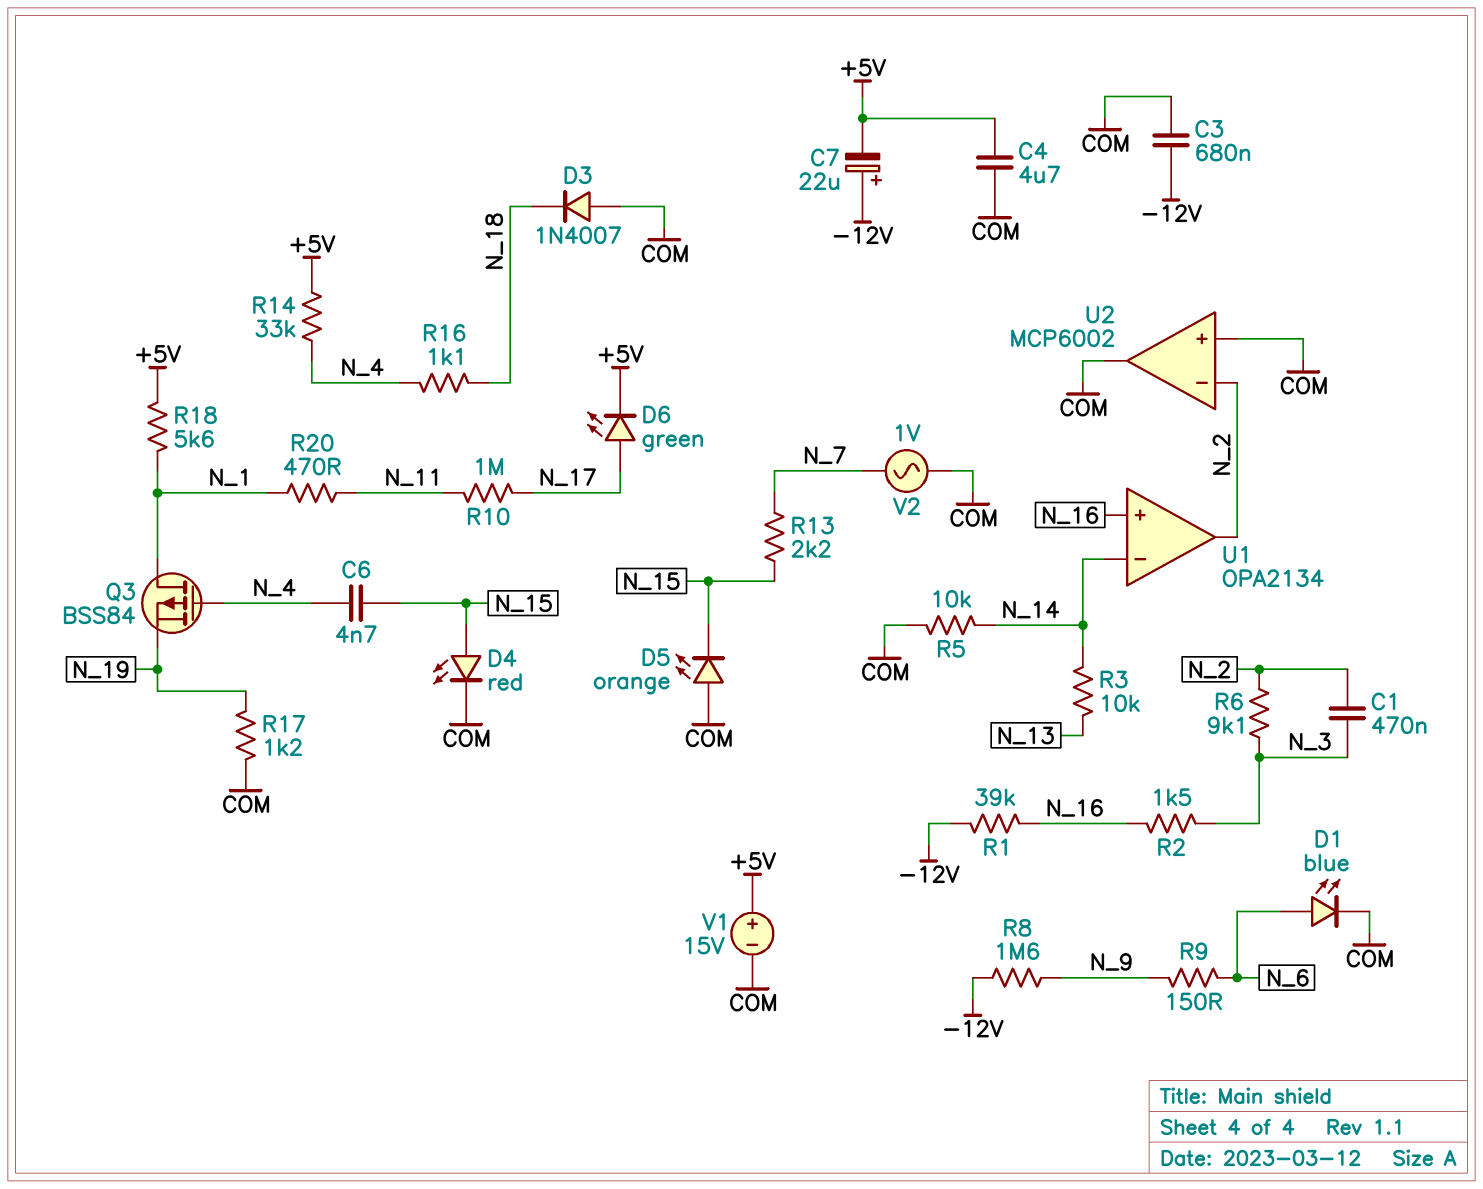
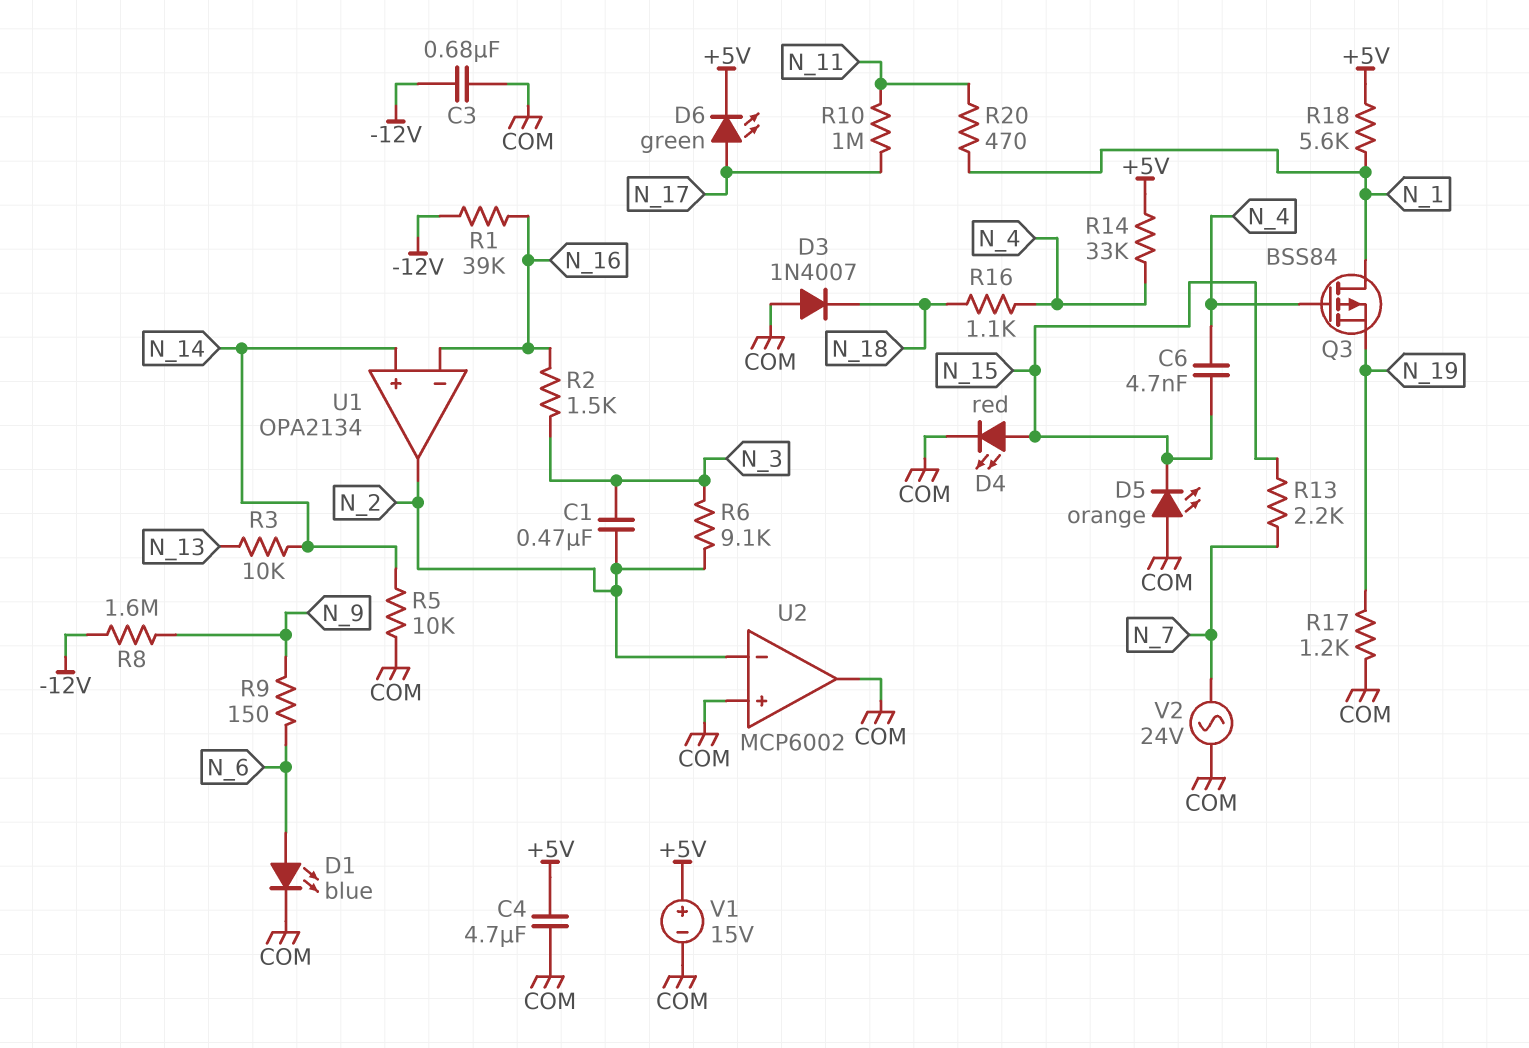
C7: 22uF (plus -12V, minus +5V) -> none
U1 pin in+: N_16 -> N_14
U1 pin in-: N_14 -> N_16
V2: AC 1V (COM, N_7) -> AC 24V (COM, N_7)

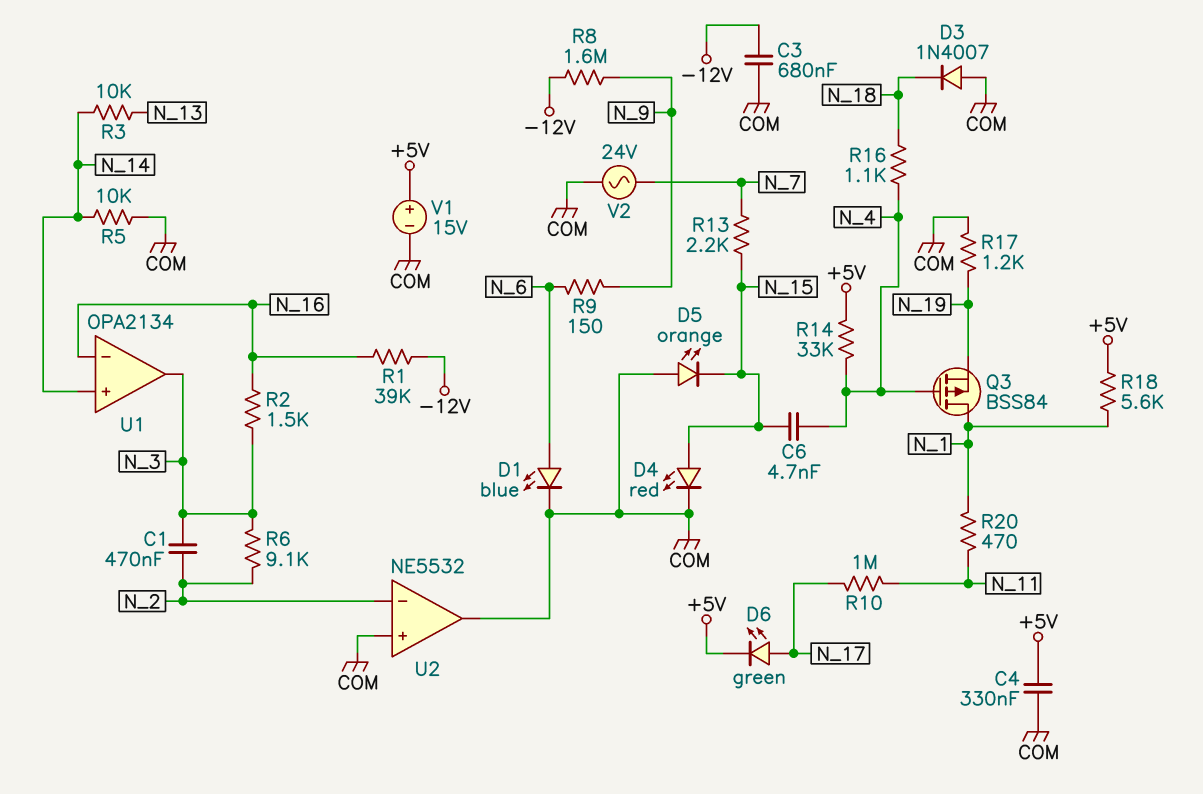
C4: 4.7uF (+5V, COM) -> 330nF (+5V, COM)
U1 pin out: N_2 -> N_3
U2: MCP6002 -> NE5532

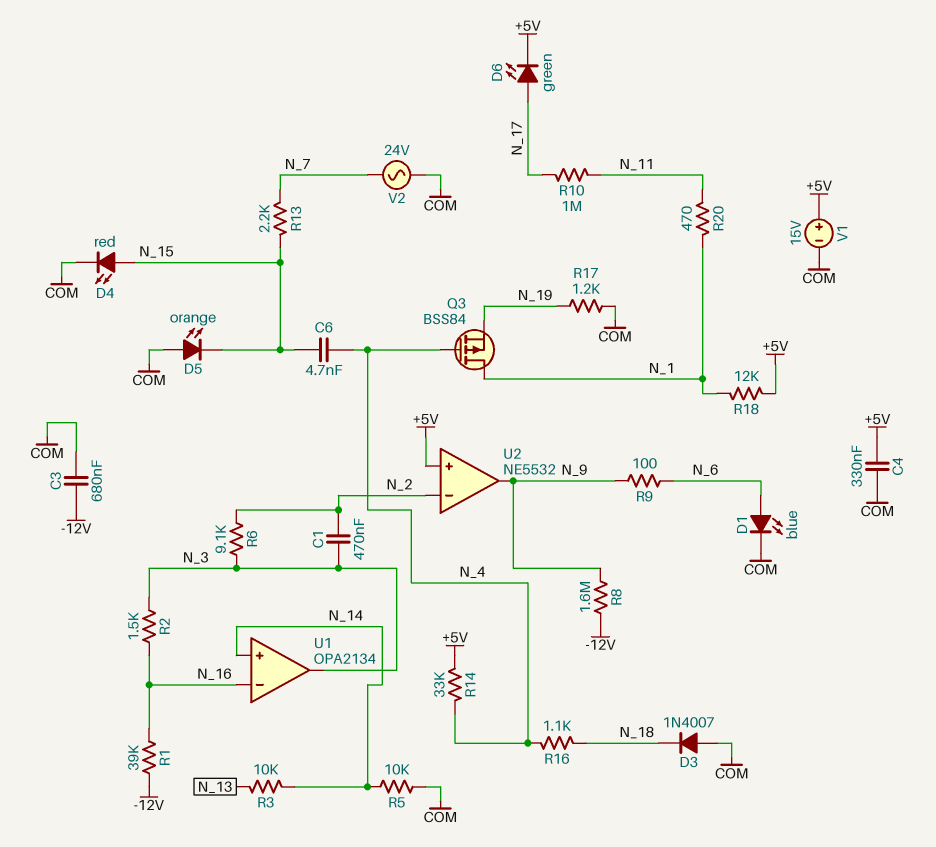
R9: 150 (N_6, N_9) -> 100 (N_6, N_9)
R18: 5.6k (+5V, N_1) -> 12k (+5V, N_1)
U2 pin in+: COM -> +5V
U2 pin out: COM -> N_9

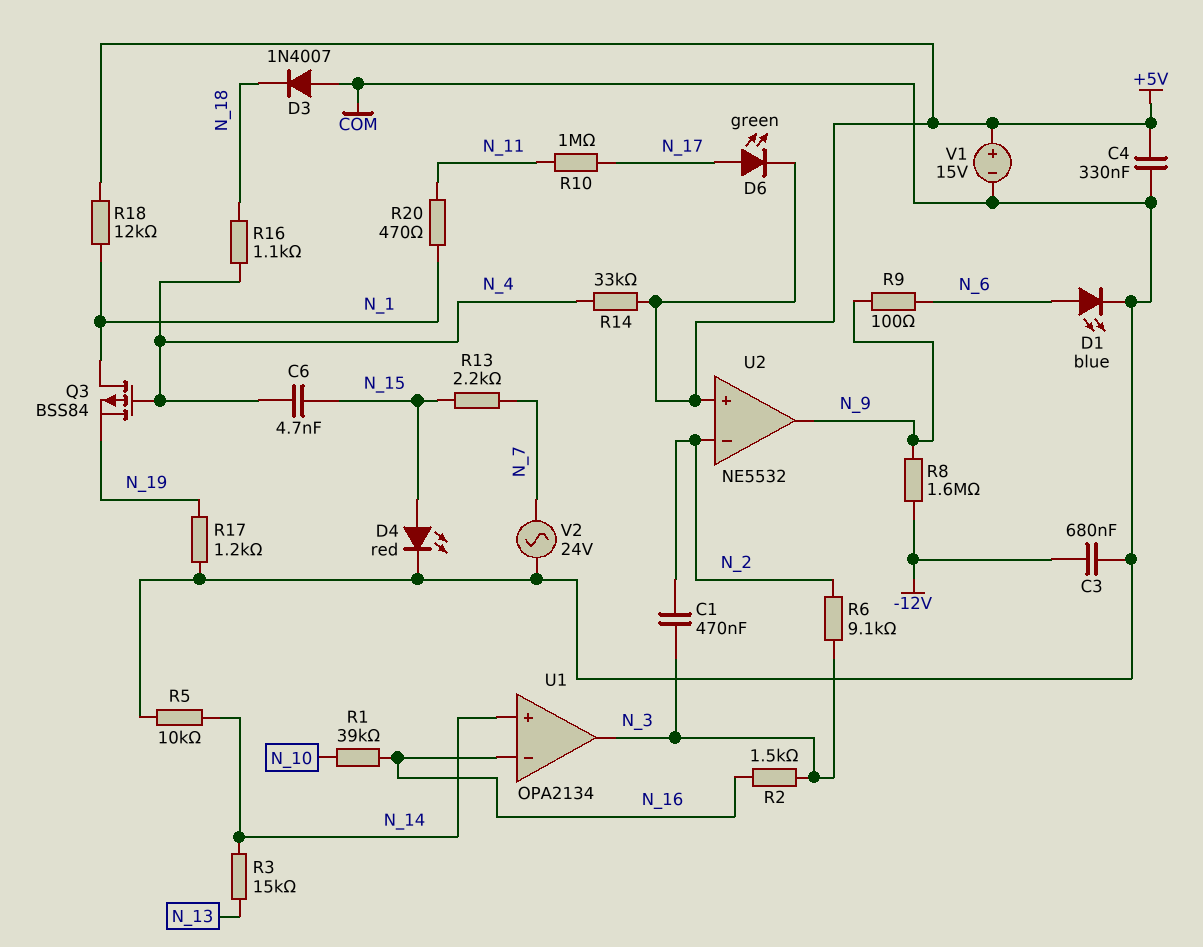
D5: LED orange (A COM, K N_15) -> none
R1: 39k (-12V, N_16) -> 39k (N_10, N_16)
R3: 10k (N_13, N_14) -> 15k (N_13, N_14)

